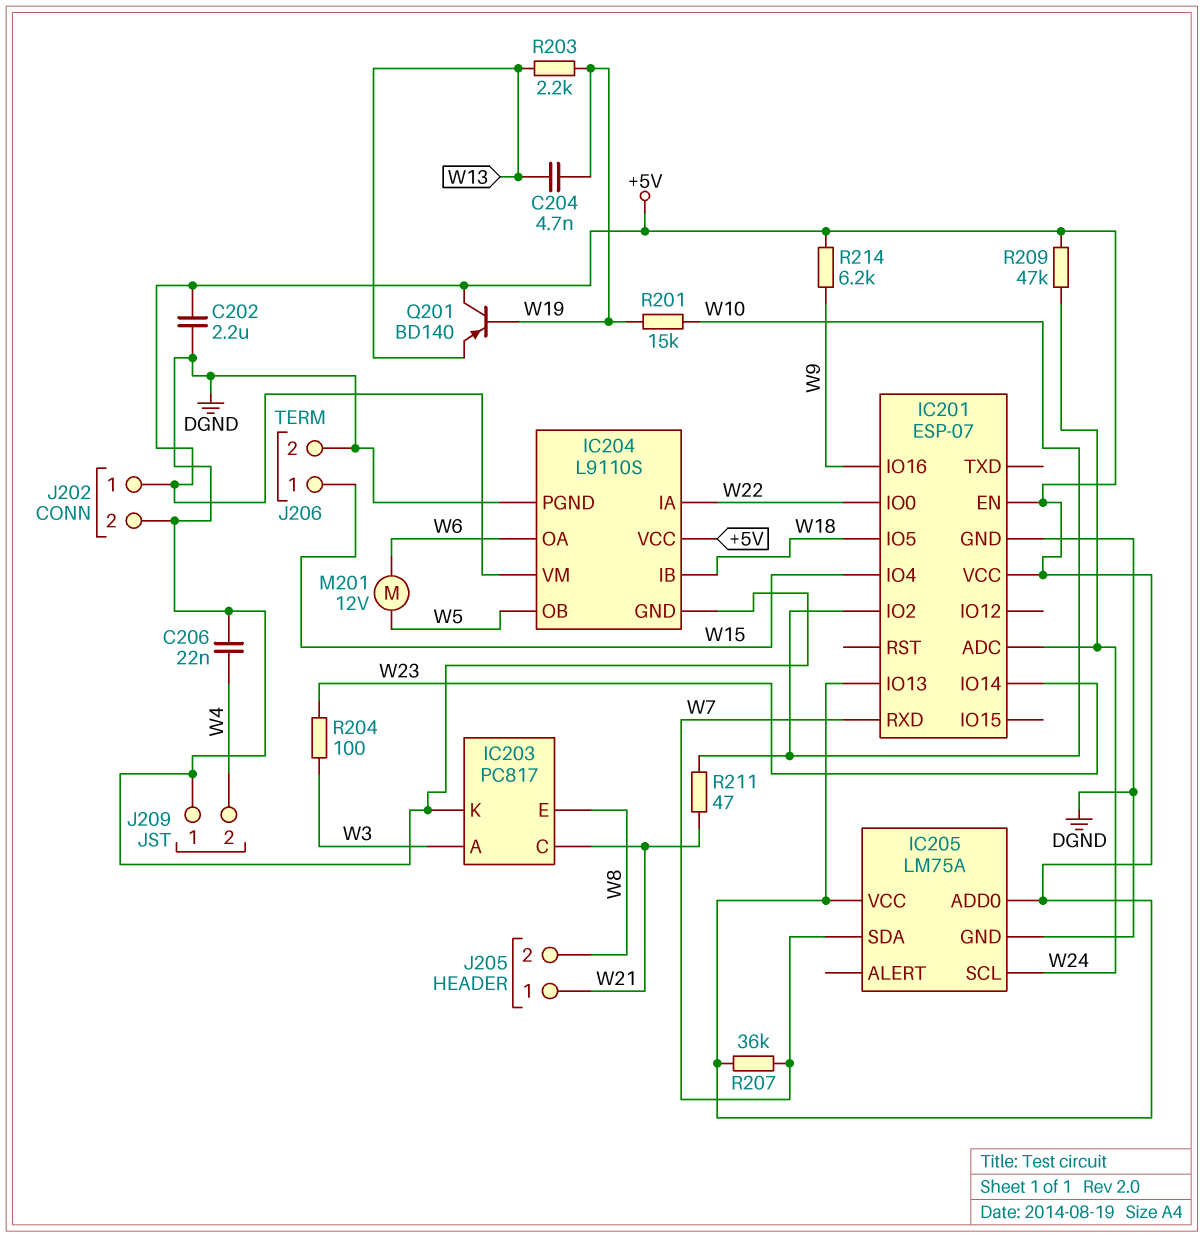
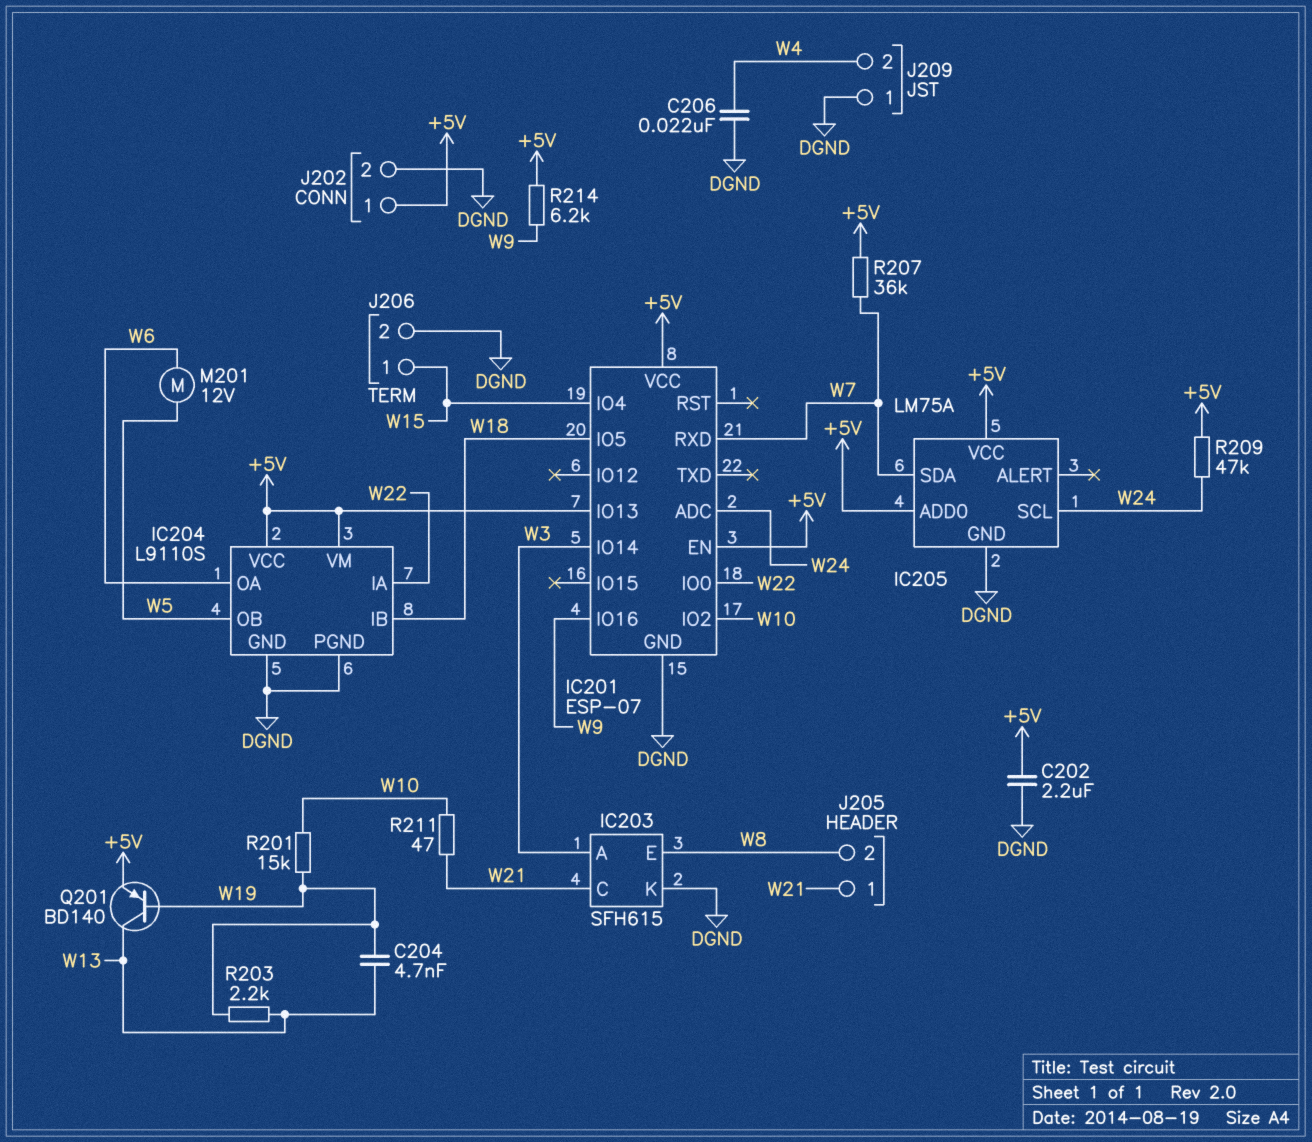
IC201 pin IO14: W23 -> W3
IC203: PC817 -> SFH615
Q201: PNP BD140 (B W19, C +5V, E W13) -> PNP BD140 (B W19, C W13, E +5V)
R204: 100 (W3, W23) -> none

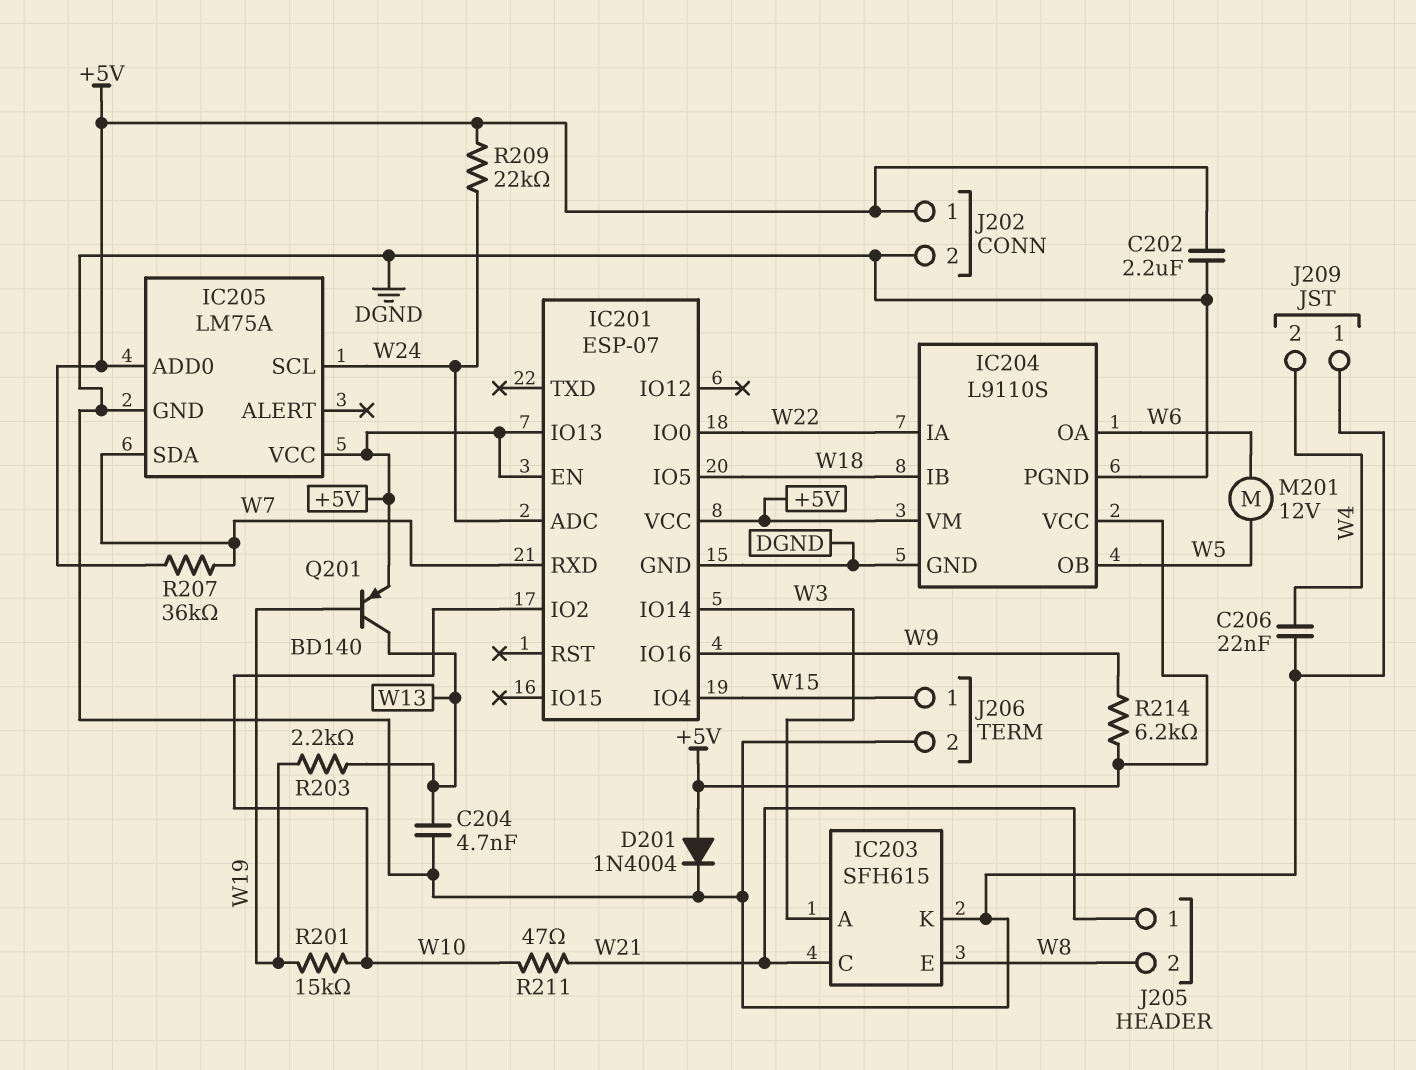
C204: 4.7nF (W13, W19) -> 4.7nF (DGND, W13)
D201: none -> diode 1N4004 (A +5V, K DGND)
R209: 47k (+5V, W24) -> 22k (+5V, W24)

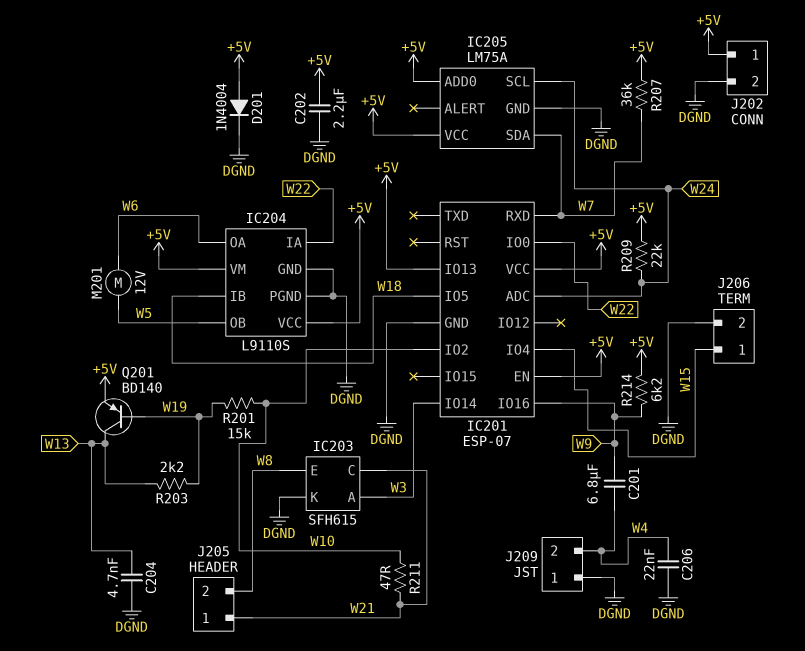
C201: none -> 6.8uF (W4, W9)

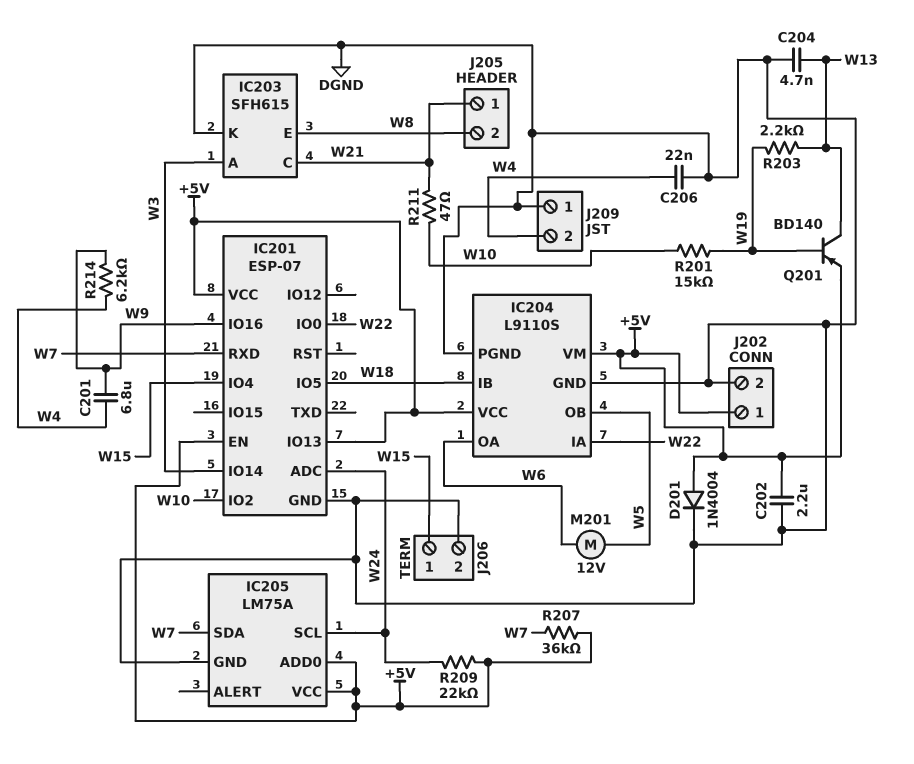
R214: 6.2k (+5V, W9) -> 6.2k (W4, W9)

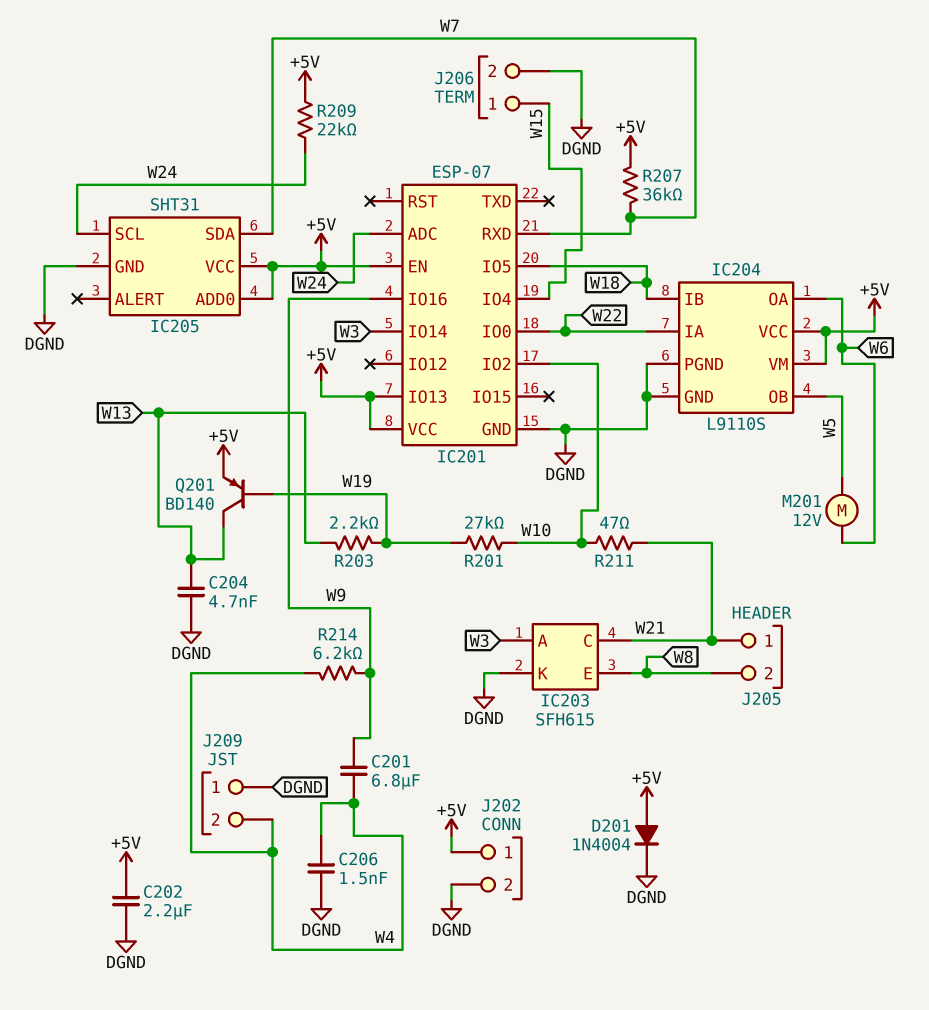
C206: 22nF (DGND, W4) -> 1.5nF (DGND, W4)
IC205: LM75A -> SHT31
R201: 15k (W10, W19) -> 27k (W10, W19)

